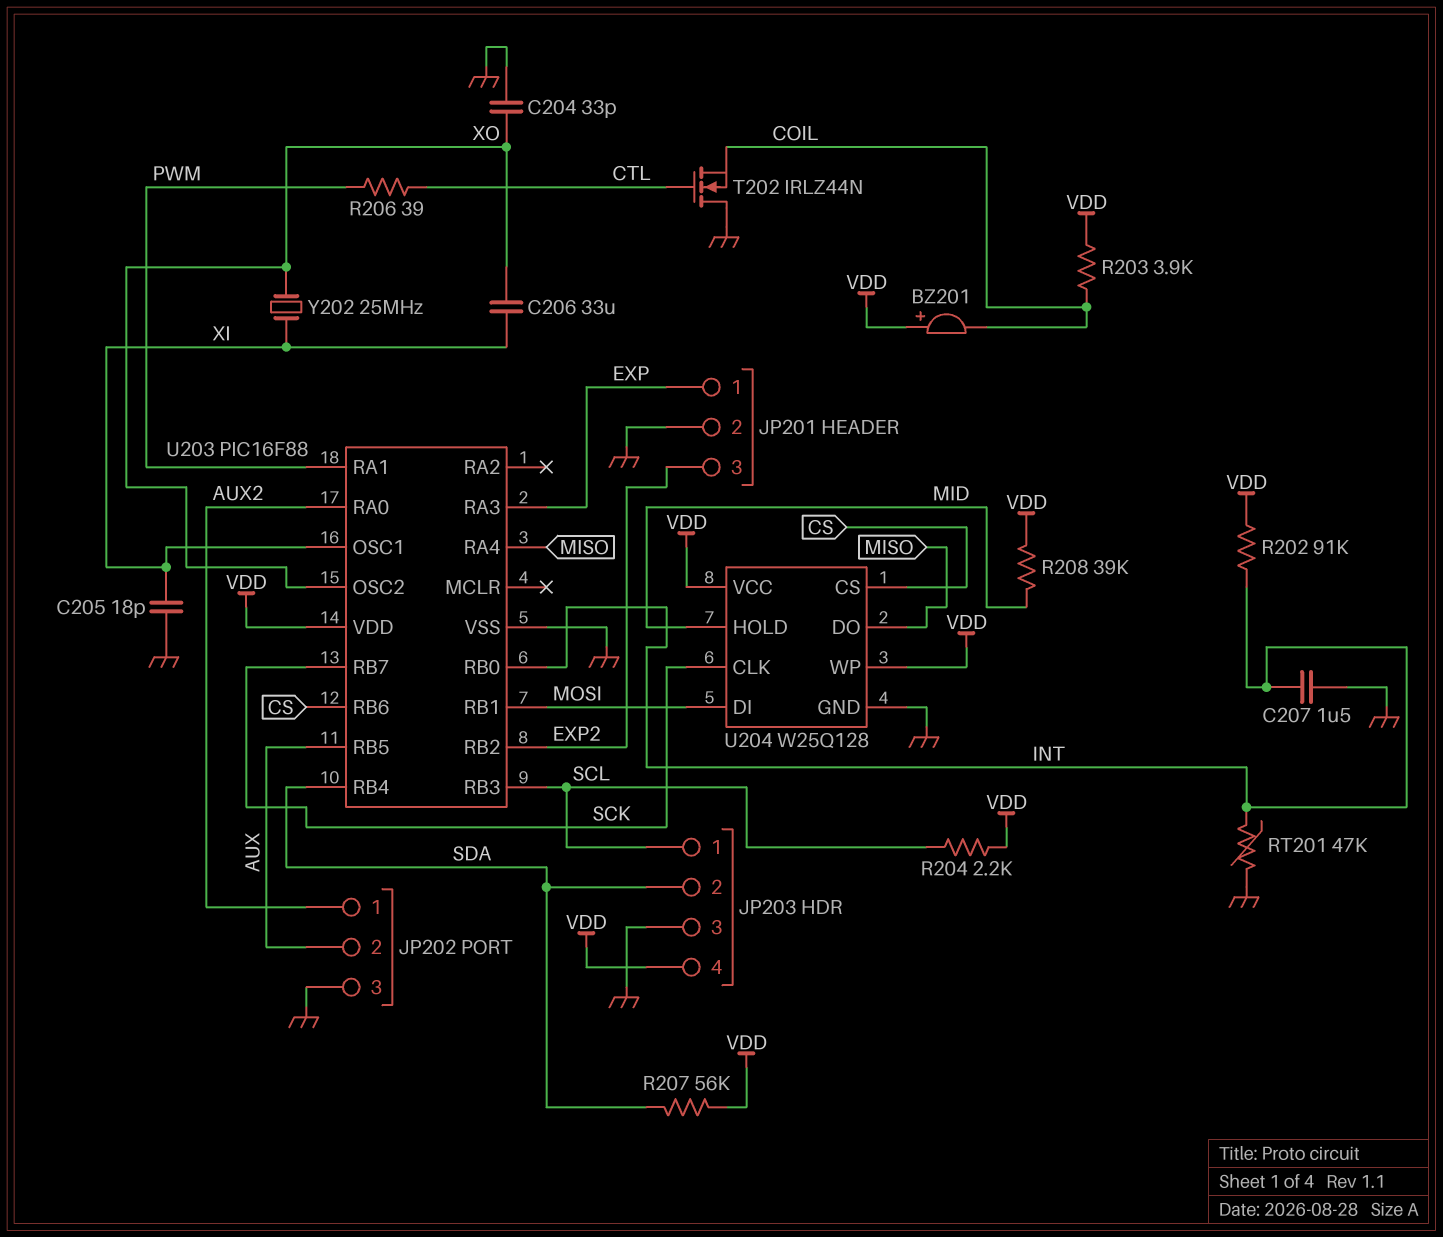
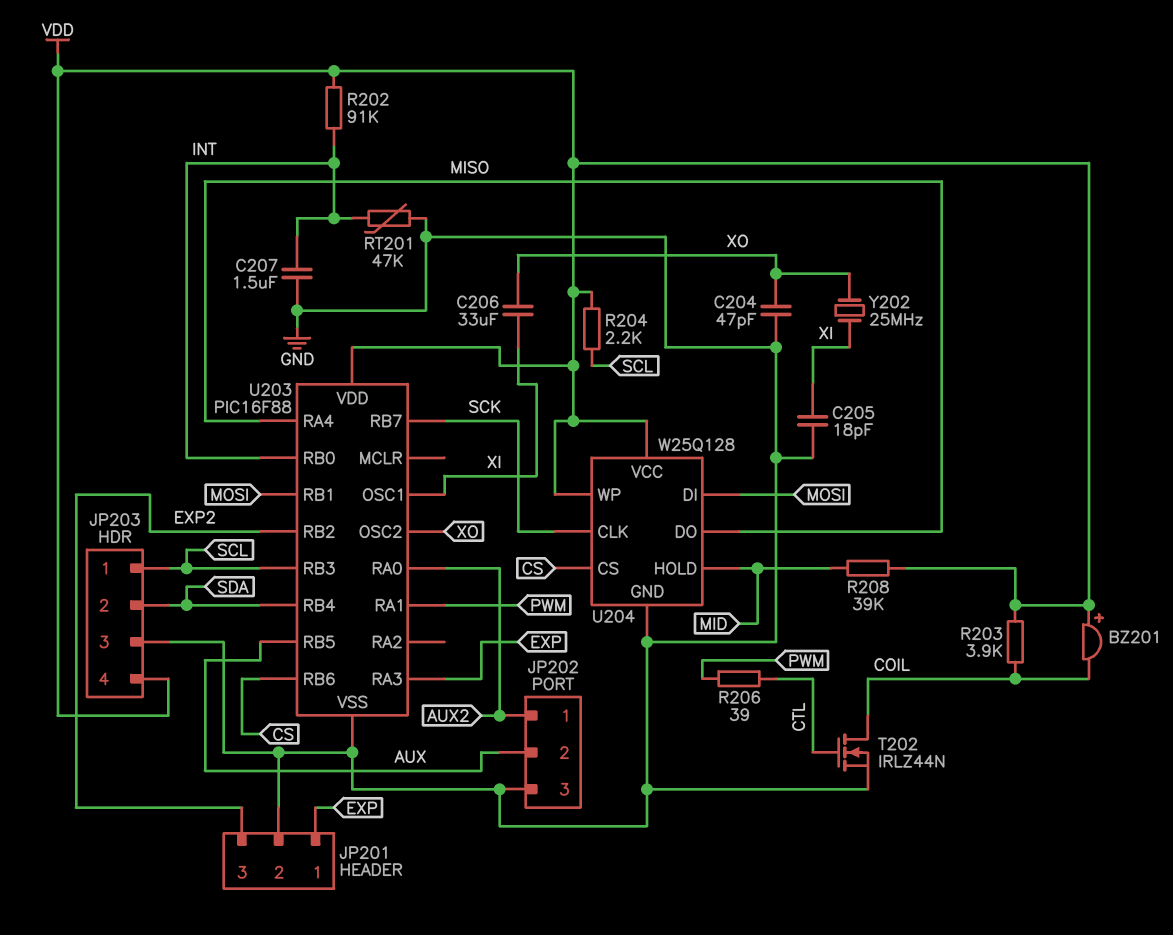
C204: 33pF (GND, XO) -> 47pF (GND, XO)
R207: 56k (SDA, VDD) -> none
T202: NMOS IRLZ44N (G CTL, D GND, S COIL) -> NMOS IRLZ44N (G CTL, D COIL, S GND)

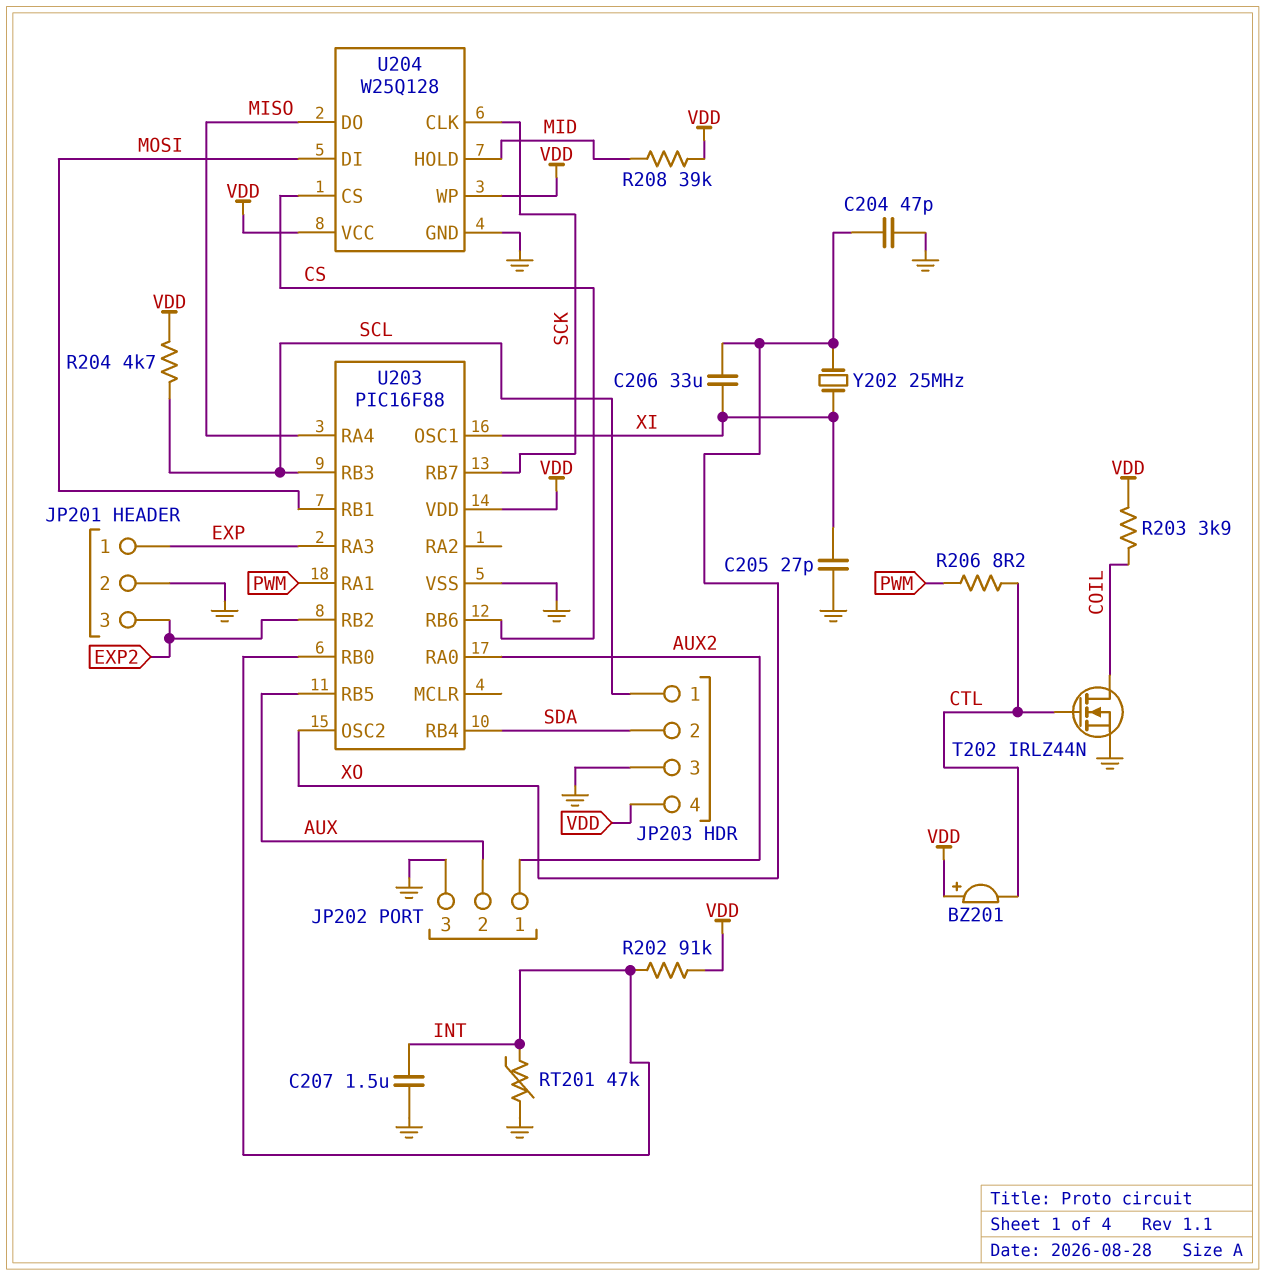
BZ201: buzzer (plus VDD, minus COIL) -> buzzer (plus VDD, minus CTL)
C205: 18pF (GND, XI) -> 27pF (GND, XI)
R204: 2.2k (SCL, VDD) -> 4.7k (SCL, VDD)
R206: 39 (CTL, PWM) -> 8.2 (CTL, PWM)

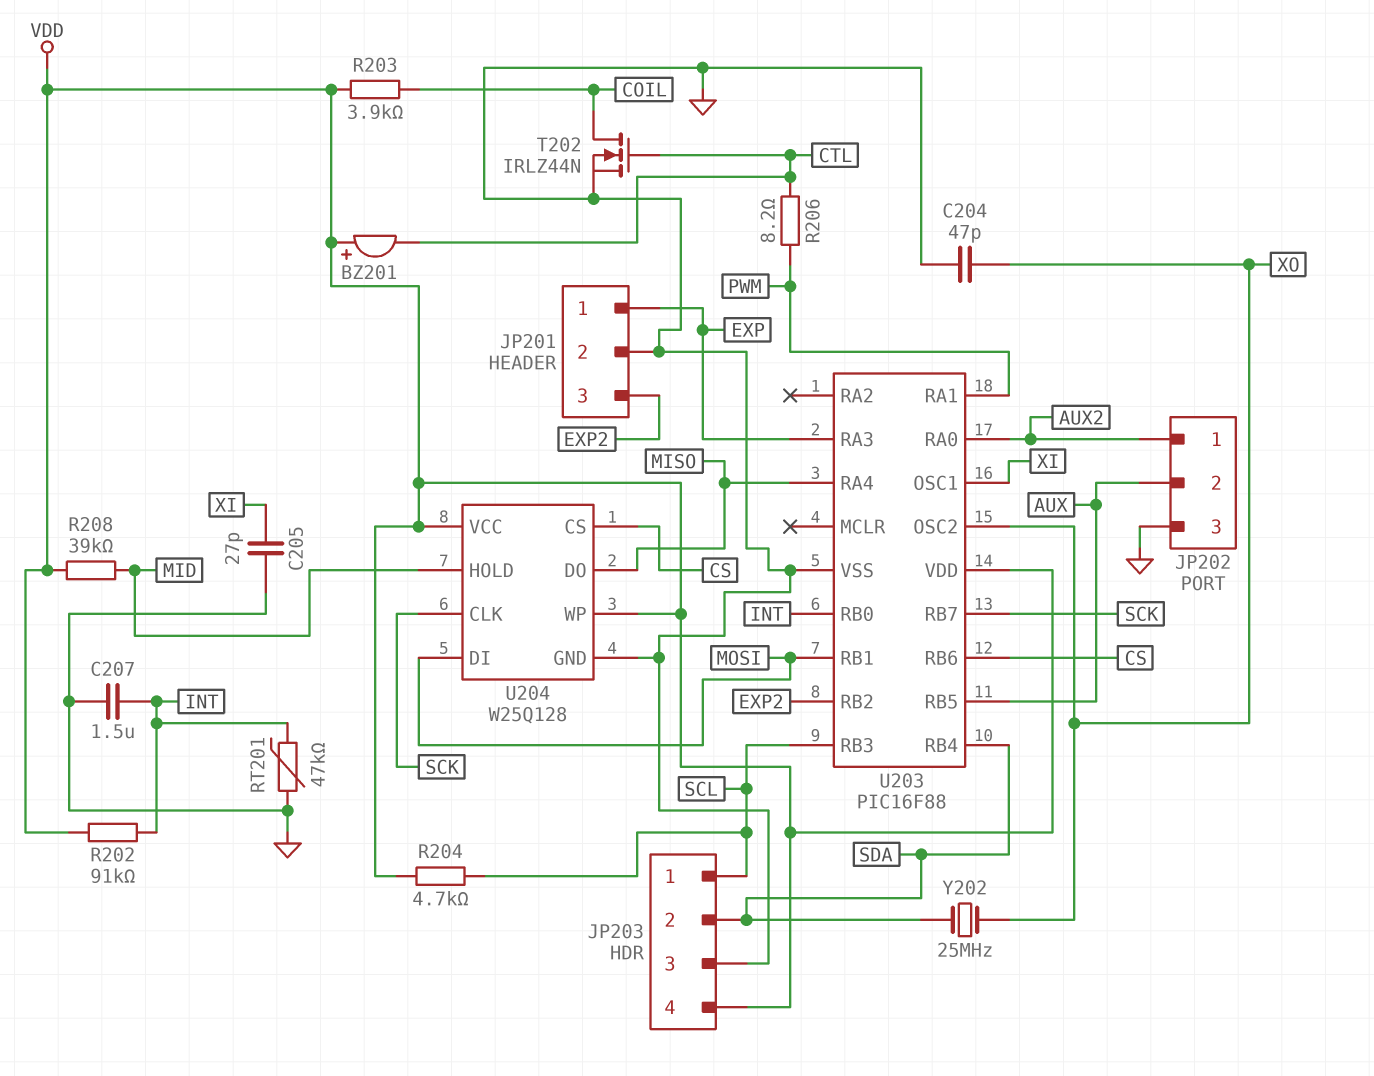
C206: 33uF (XI, XO) -> none
Y202: 25MHz (XI, XO) -> 25MHz (SDA, XO)

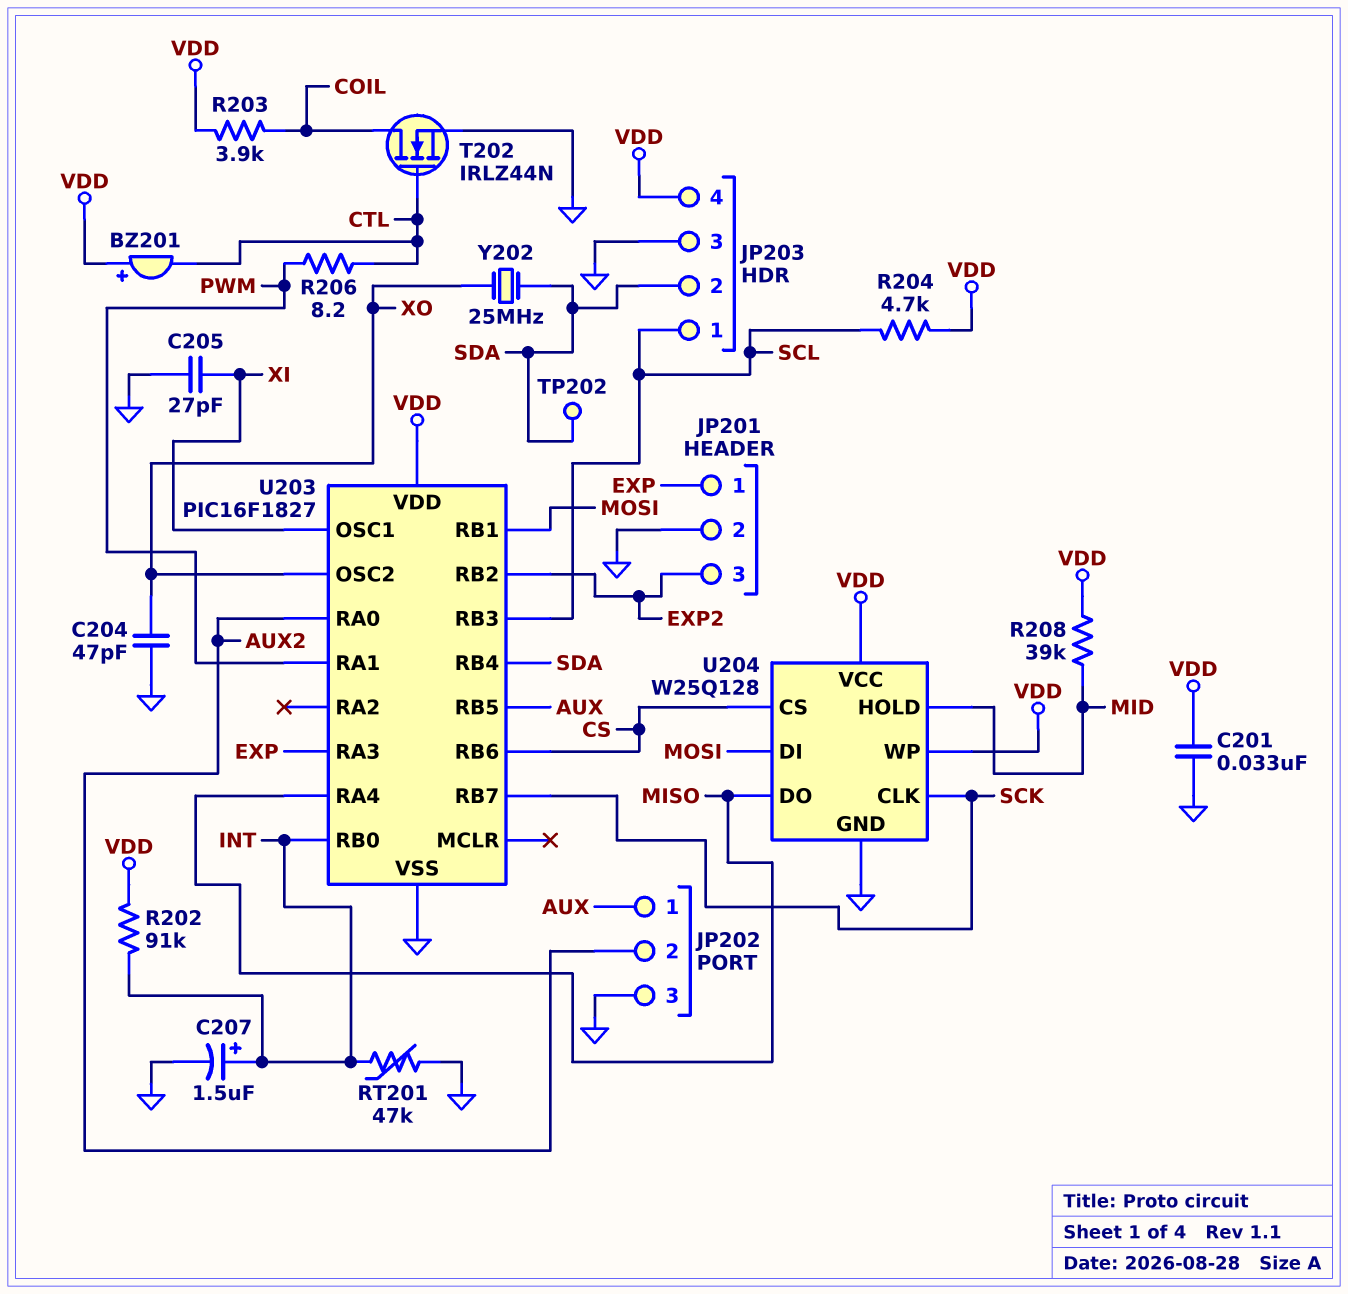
C201: none -> 33nF (GND, VDD)
C207: 1.5uF (GND, INT) -> 1.5uF (plus INT, minus GND)
JP202 pin 1: AUX2 -> AUX
JP202 pin 2: AUX -> AUX2
TP202: none -> test point (SDA)
U203: PIC16F88 -> PIC16F1827

